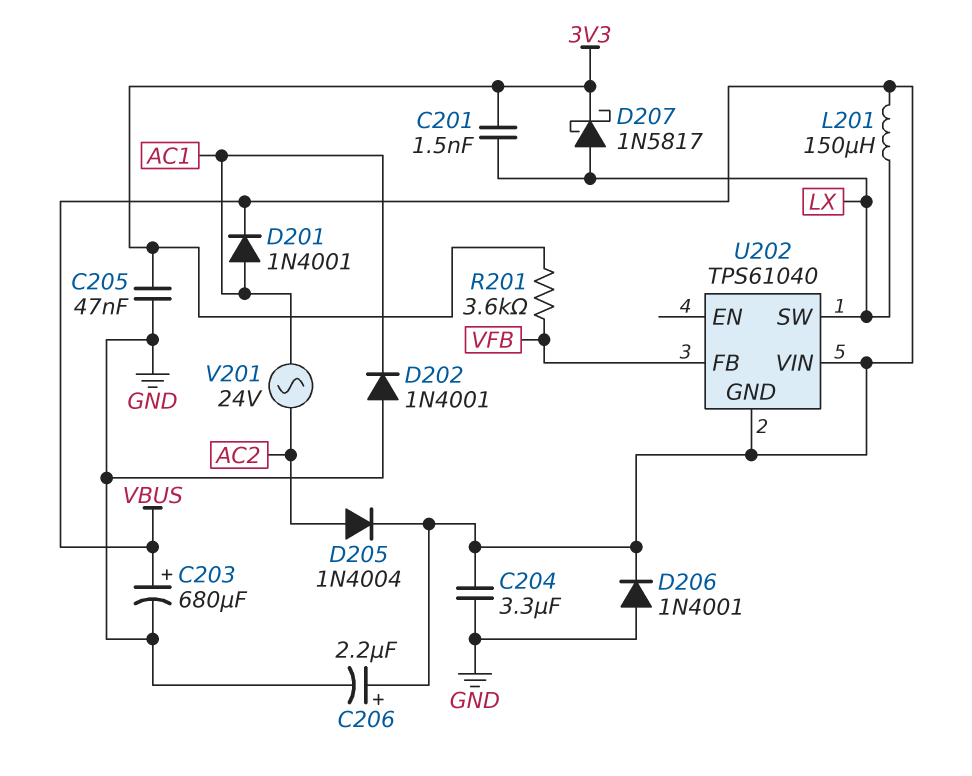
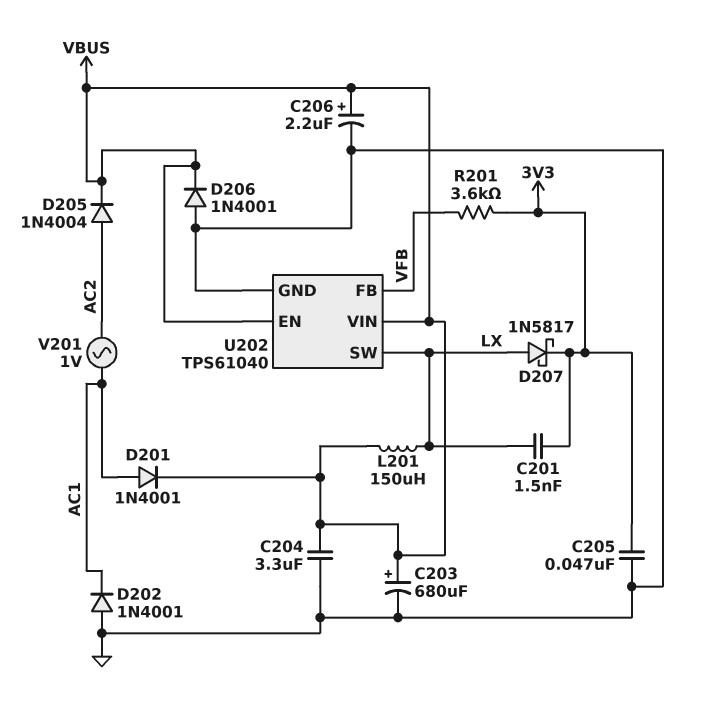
U202 pin EN: none -> VBUS
U202 pin GND: VBUS -> GND
V201: AC 24V (AC1, AC2) -> AC 1V (AC1, AC2)

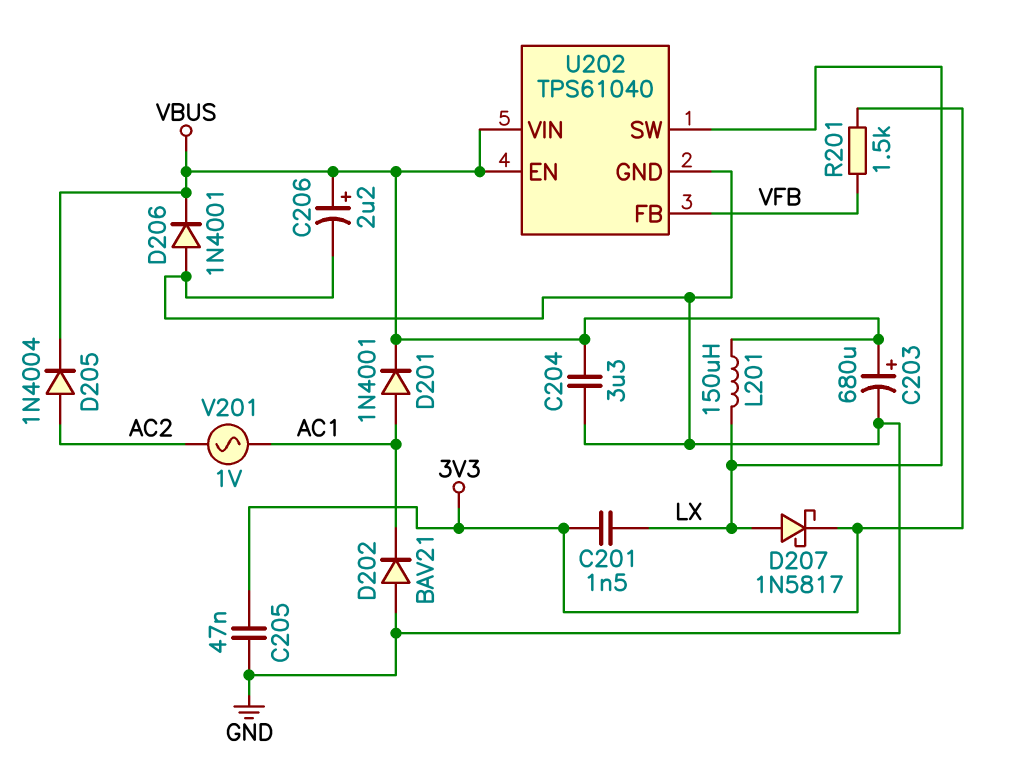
D202: diode 1N4001 (A GND, K AC1) -> diode BAV21 (A GND, K AC1)
R201: 3.6k (3V3, VFB) -> 1.5k (3V3, VFB)

